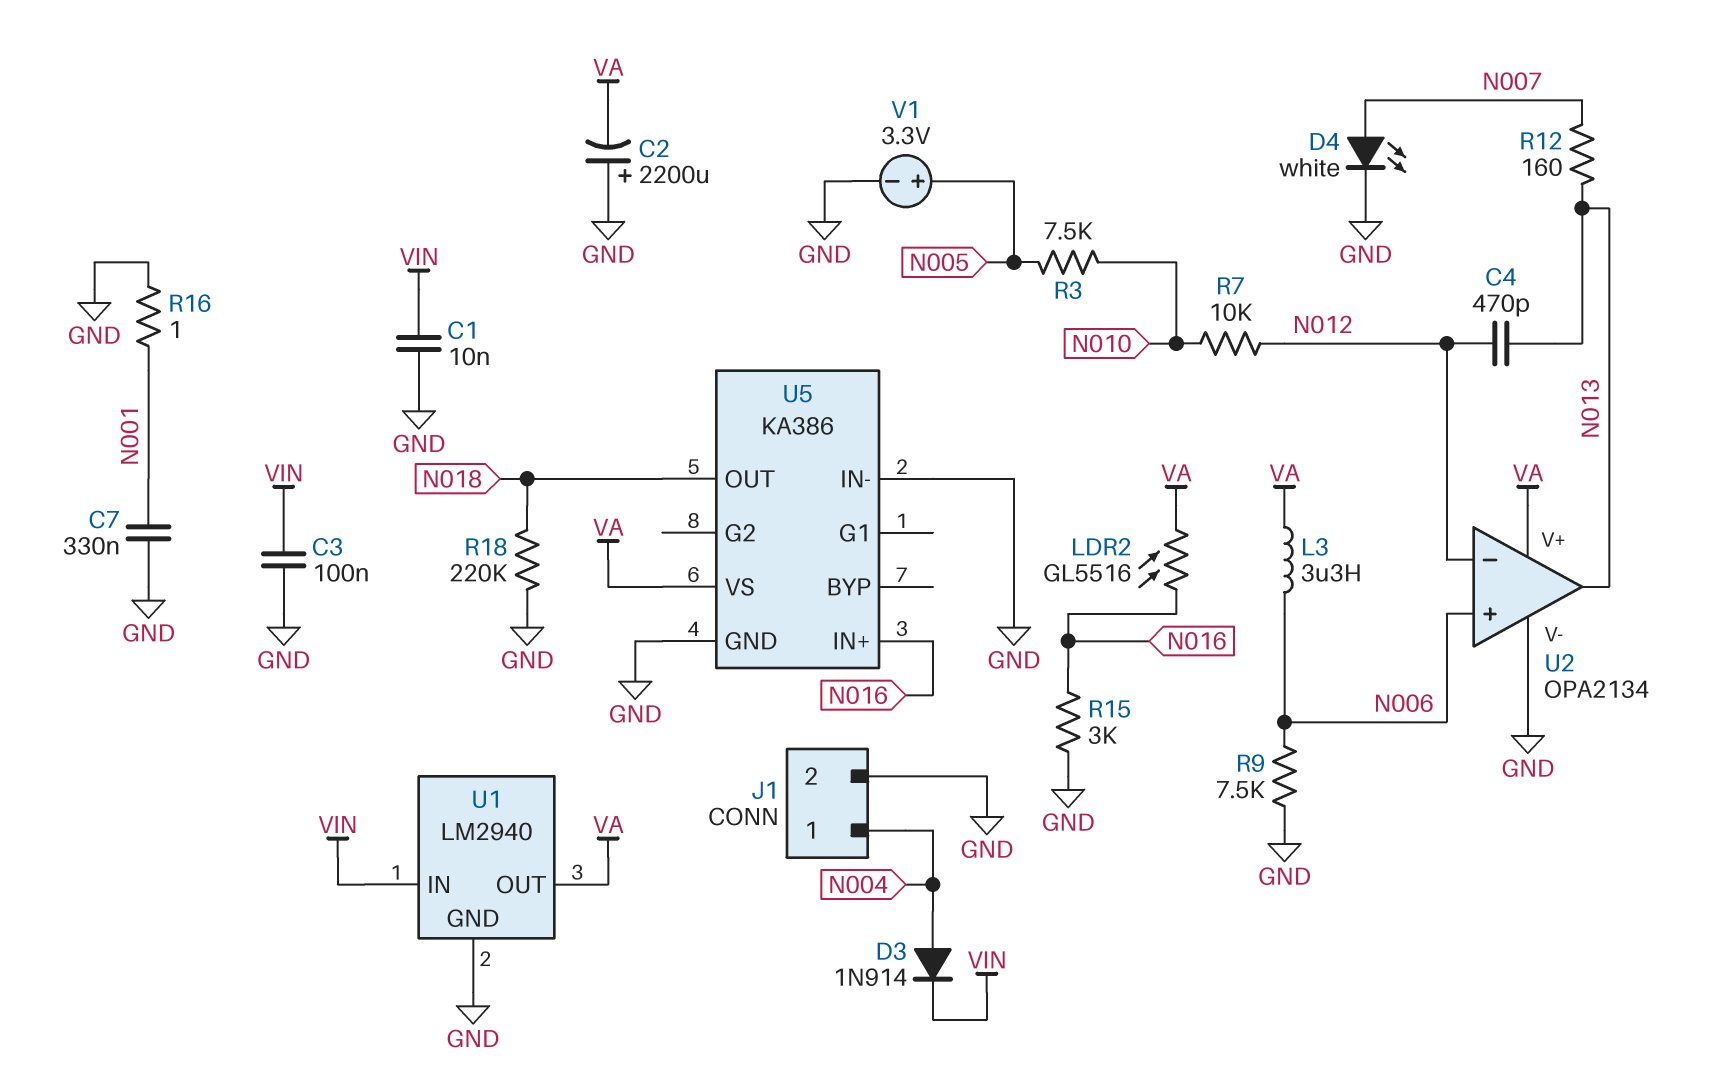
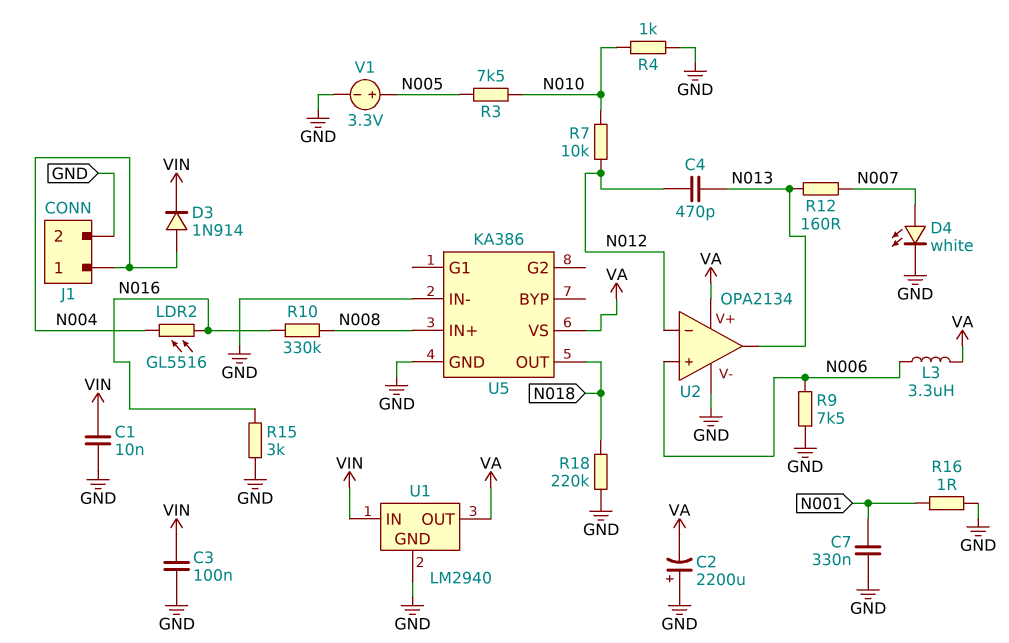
LDR2: GL5516 (N016, VA) -> GL5516 (N004, N016)
R4: none -> 1k (GND, N010)
R10: none -> 330k (N008, N016)
U5 pin IN+: N016 -> N008

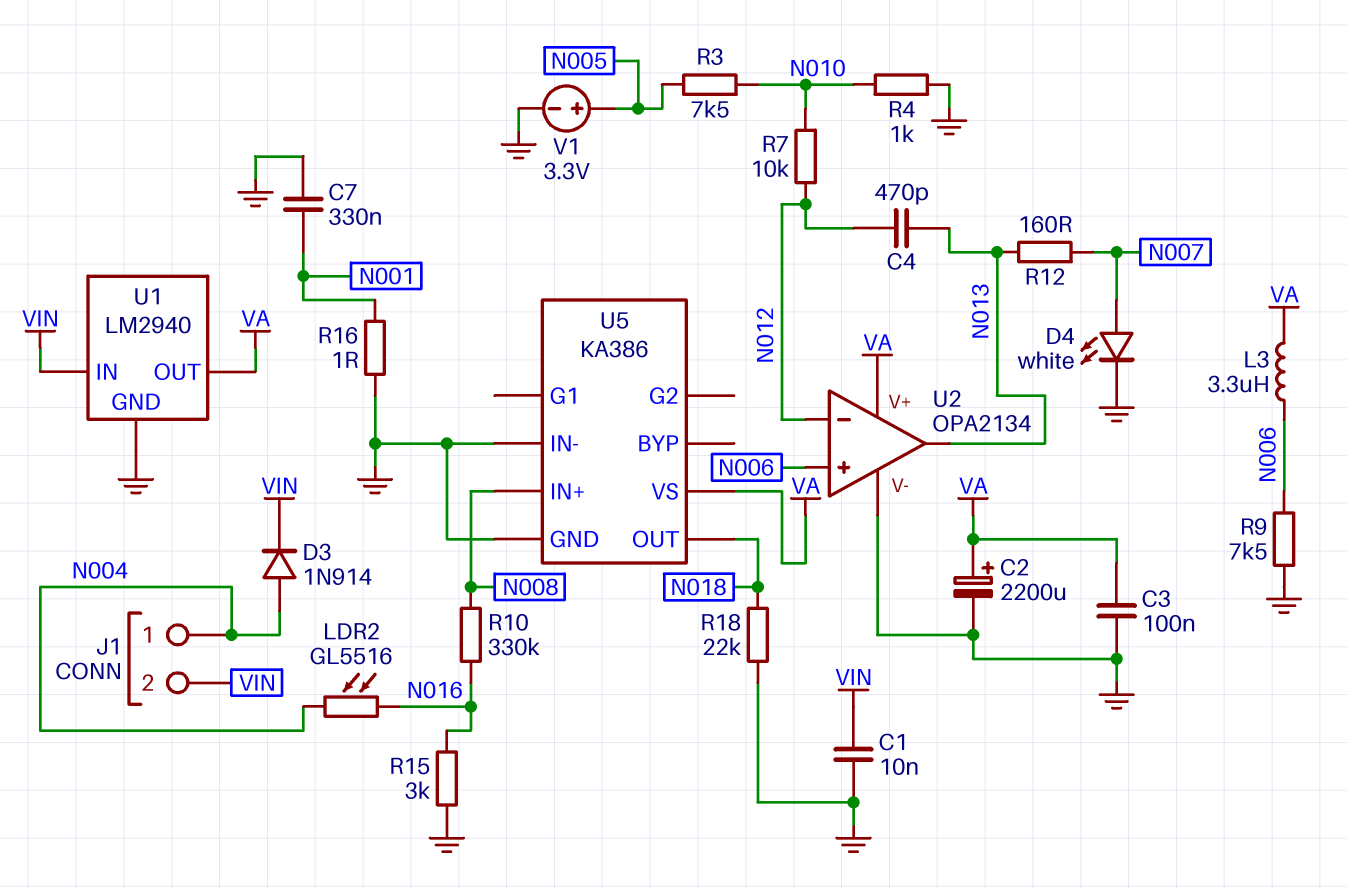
C2: 2200uF (plus GND, minus VA) -> 2200uF (plus VA, minus GND)
C3: 100nF (GND, VIN) -> 100nF (GND, VA)
J1 pin 2: GND -> VIN
R18: 220k (GND, N018) -> 22k (GND, N018)

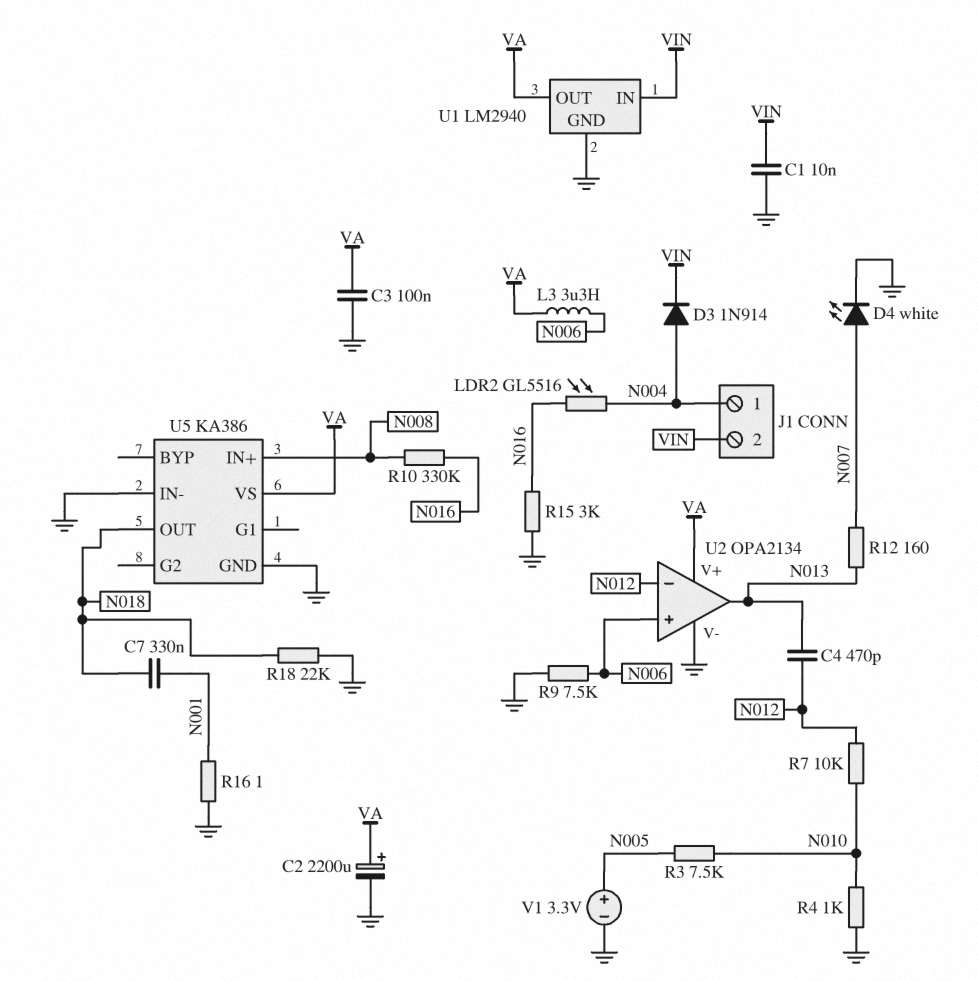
C7: 330nF (GND, N001) -> 330nF (N001, N018)

